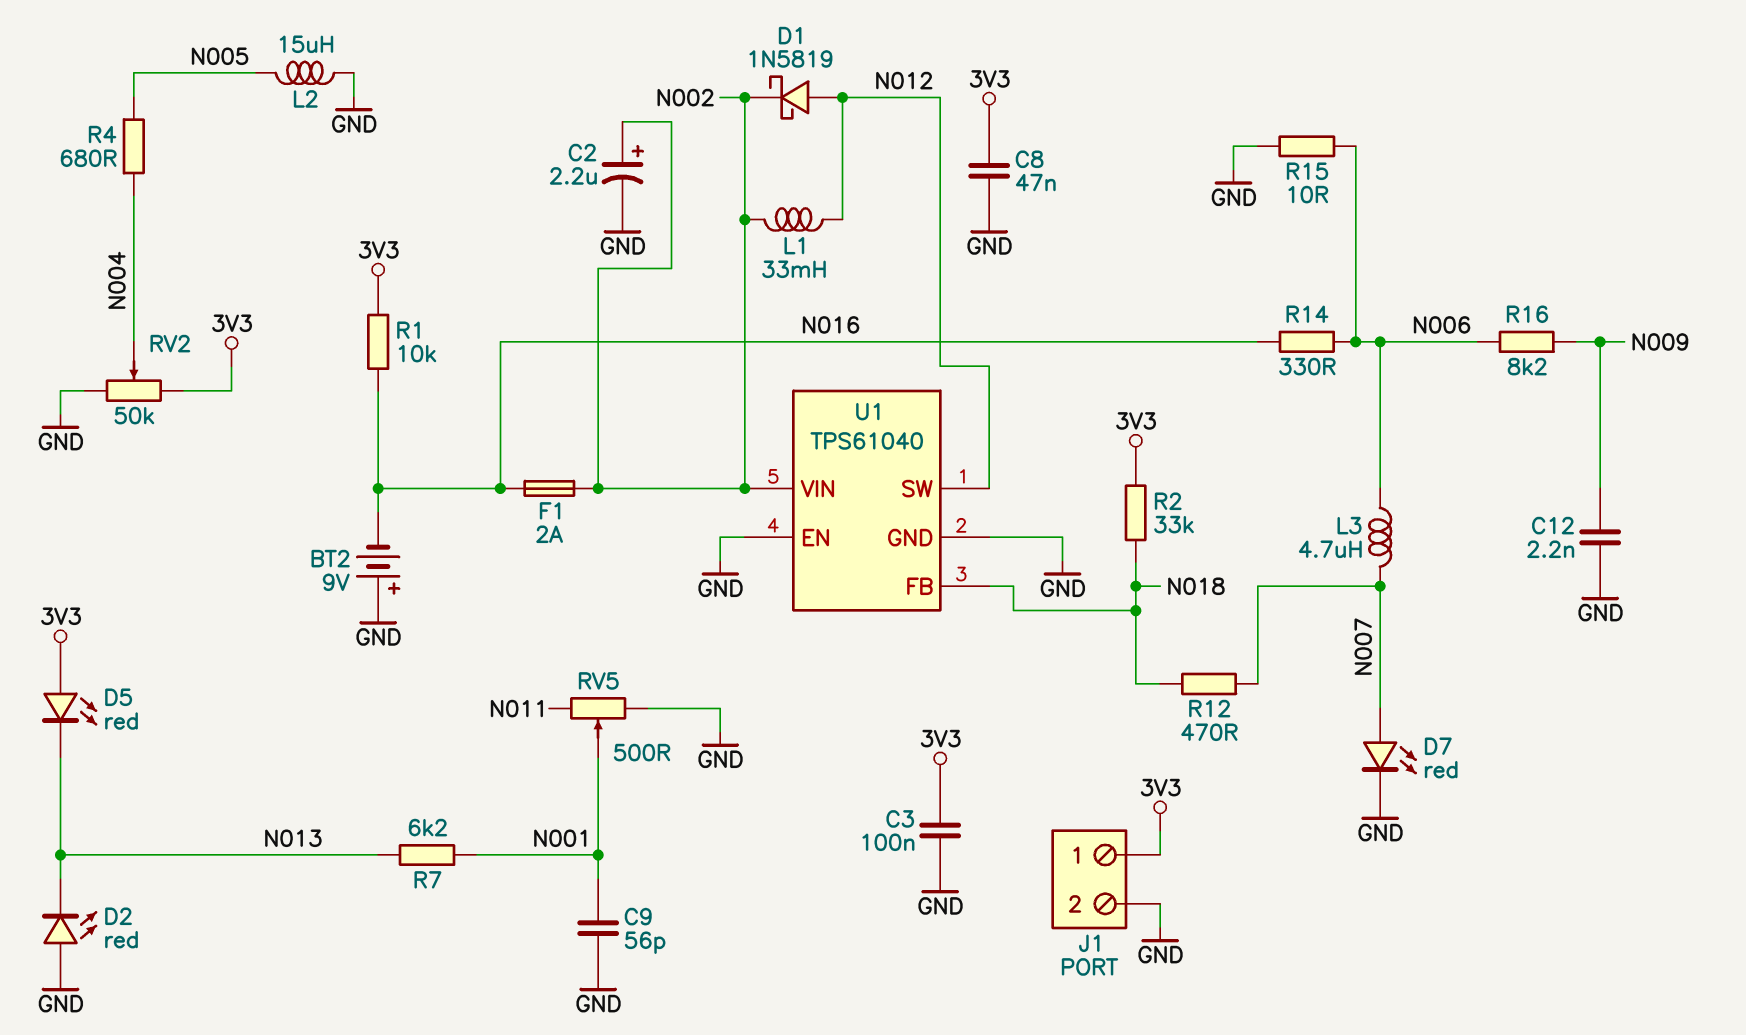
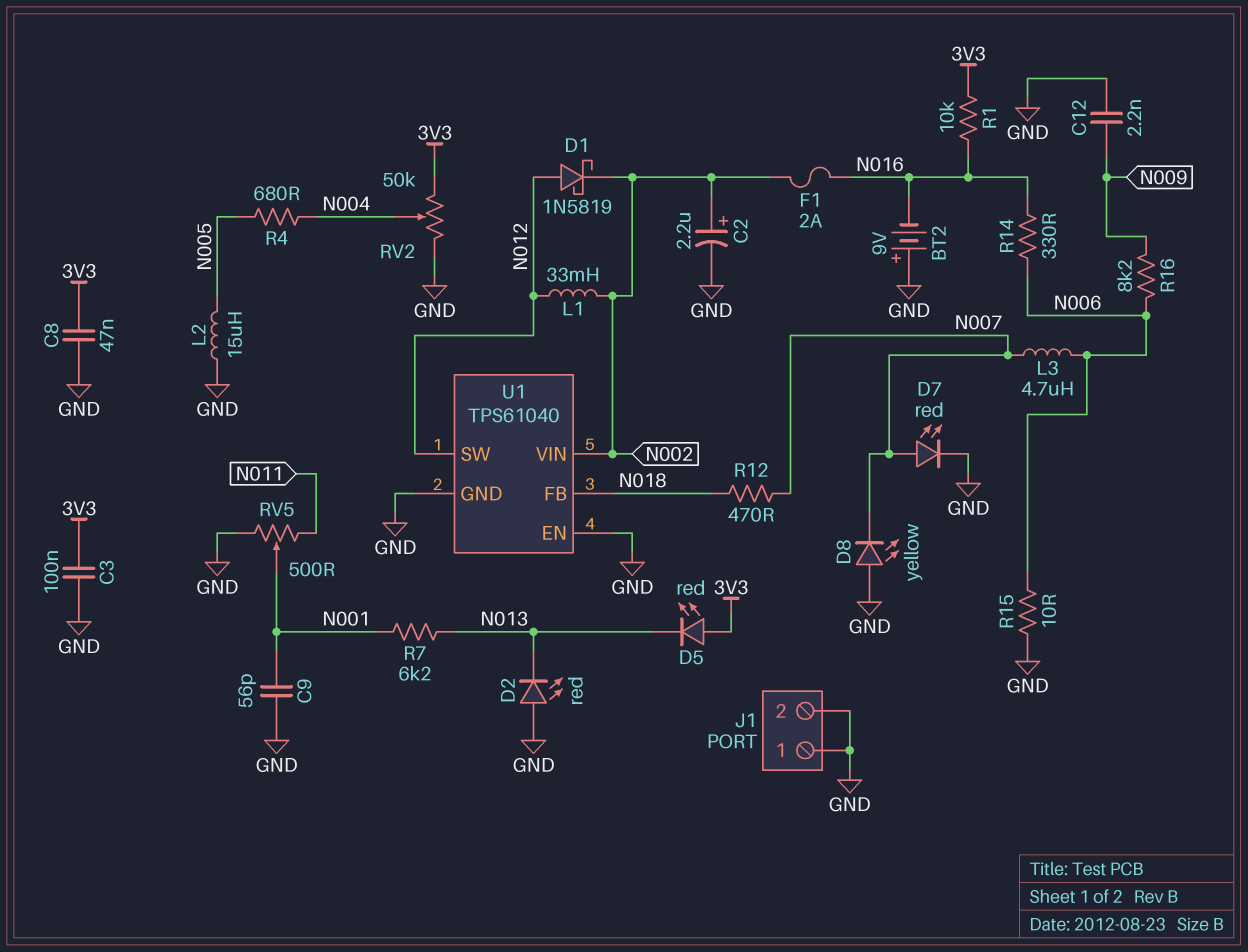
D8: none -> LED yellow (A GND, K N007)
J1 pin 1: 3V3 -> GND
R2: 33k (3V3, N018) -> none

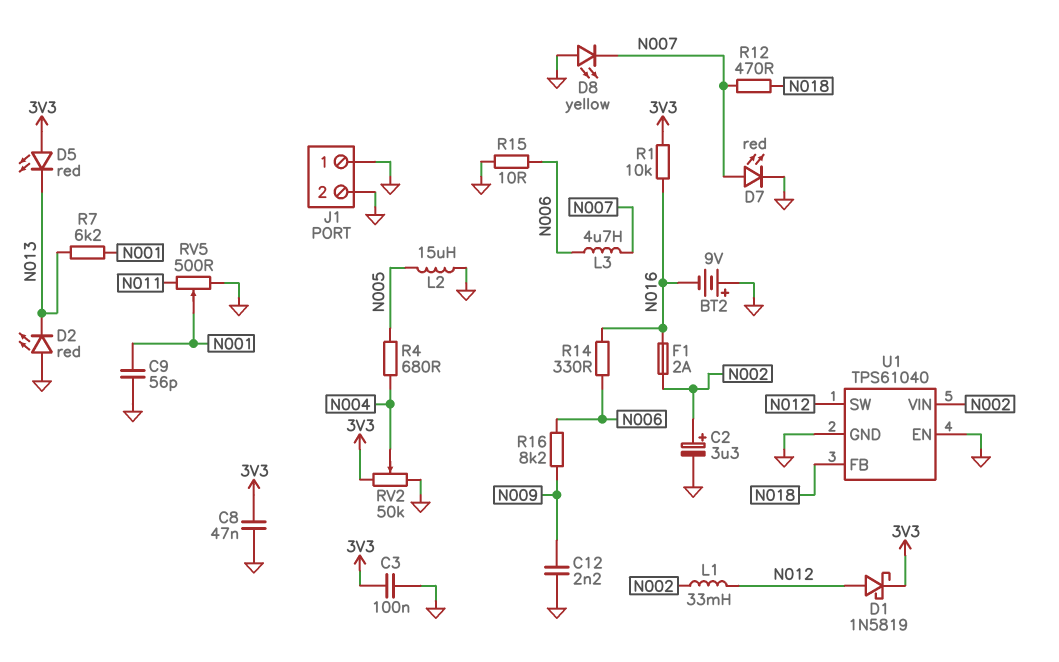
C2: 2.2uF (plus N002, minus GND) -> 3.3uF (plus N002, minus GND)
D1: schottky 1N5819 (A N012, K N002) -> schottky 1N5819 (A N012, K 3V3)

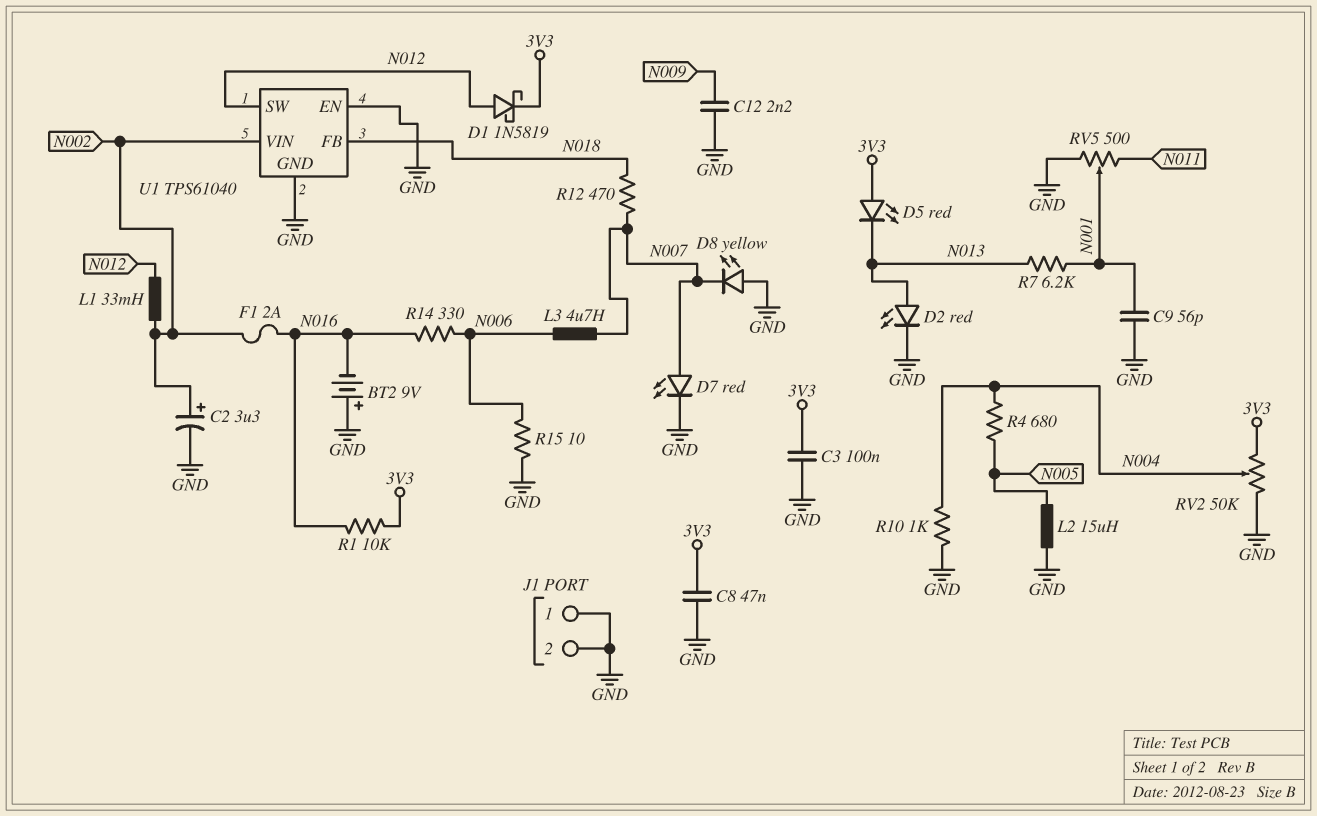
D2: LED red (A GND, K N013) -> LED red (A N013, K GND)
R10: none -> 1k (GND, N004)
R16: 8.2k (N006, N009) -> none

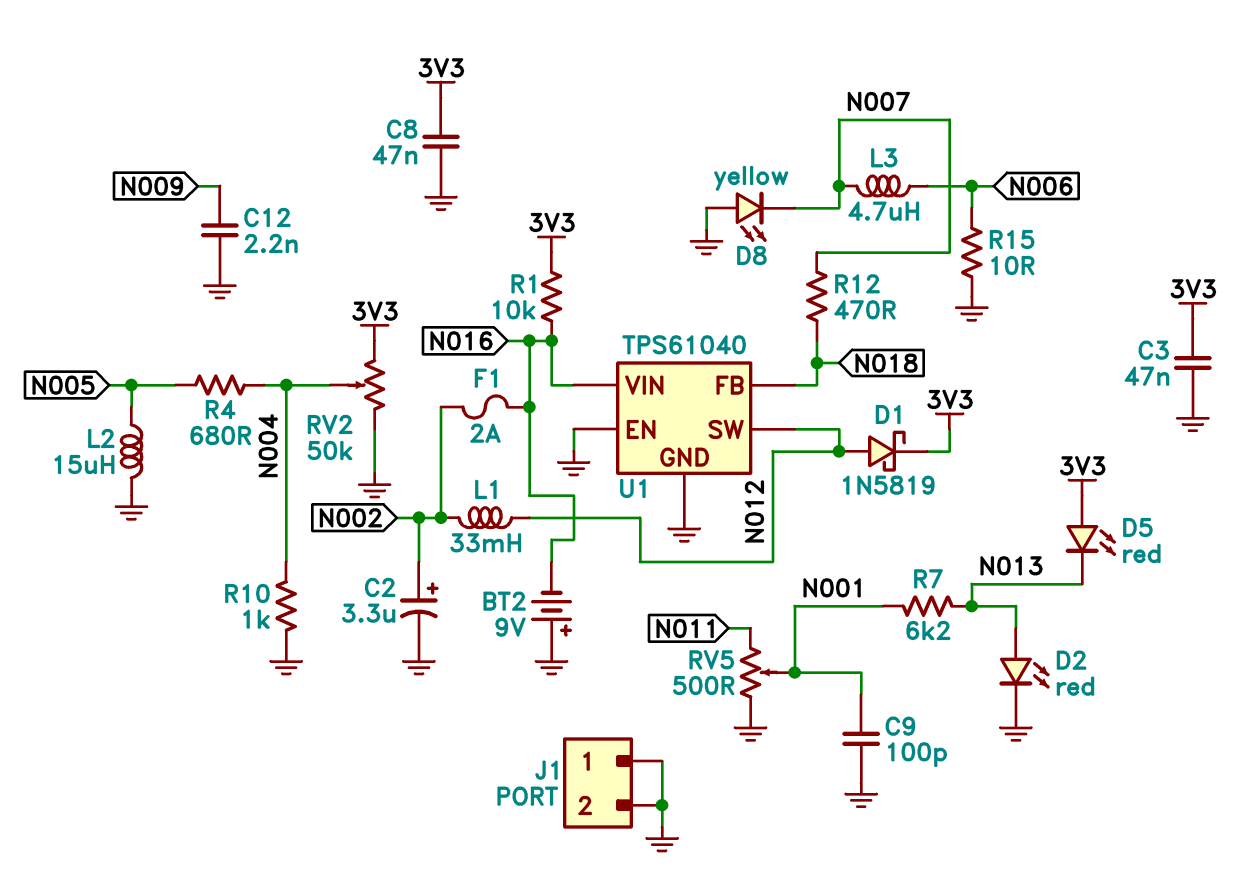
C3: 100nF (3V3, GND) -> 47nF (3V3, GND)
C9: 56pF (GND, N001) -> 100pF (GND, N001)
D7: LED red (A N007, K GND) -> none
R14: 330 (N006, N016) -> none
U1 pin VIN: N002 -> N016

